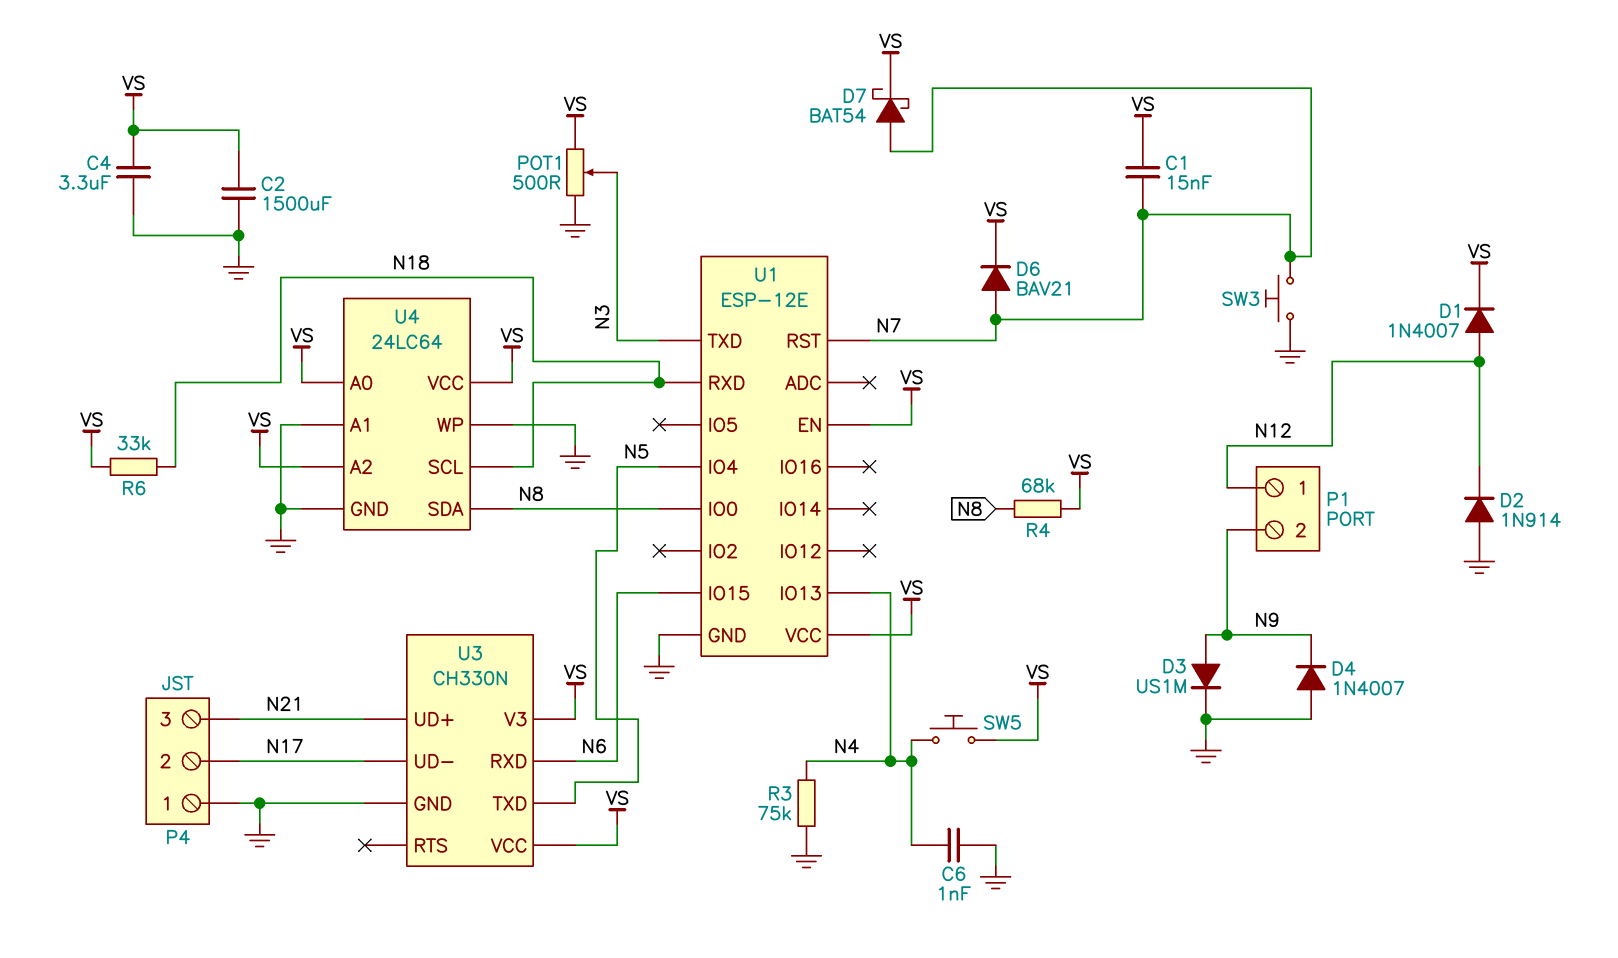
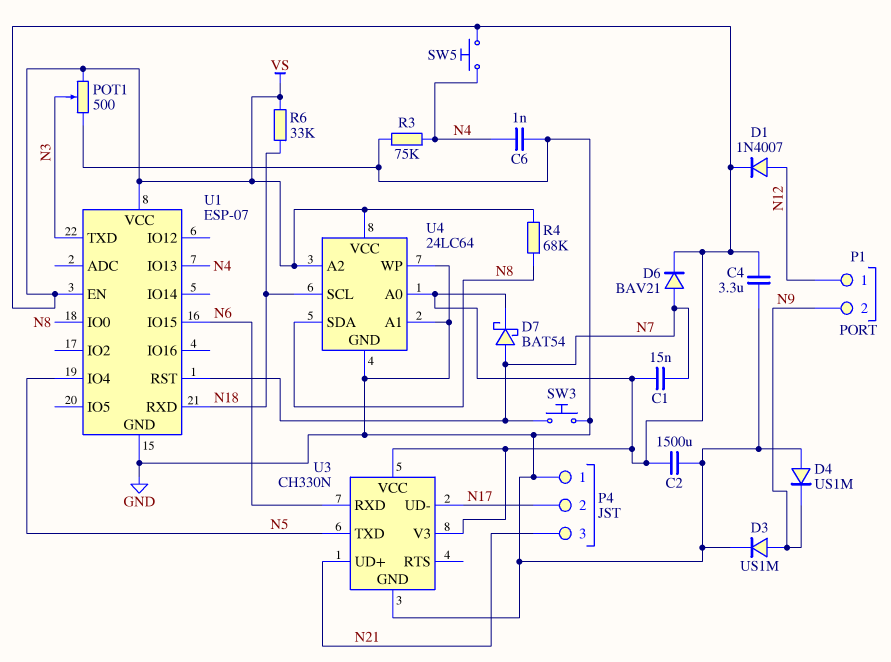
D2: diode 1N914 (A GND, K N12) -> none
D4: diode 1N4007 (A GND, K N9) -> diode US1M (A GND, K N9)
U1: ESP-12E -> ESP-07

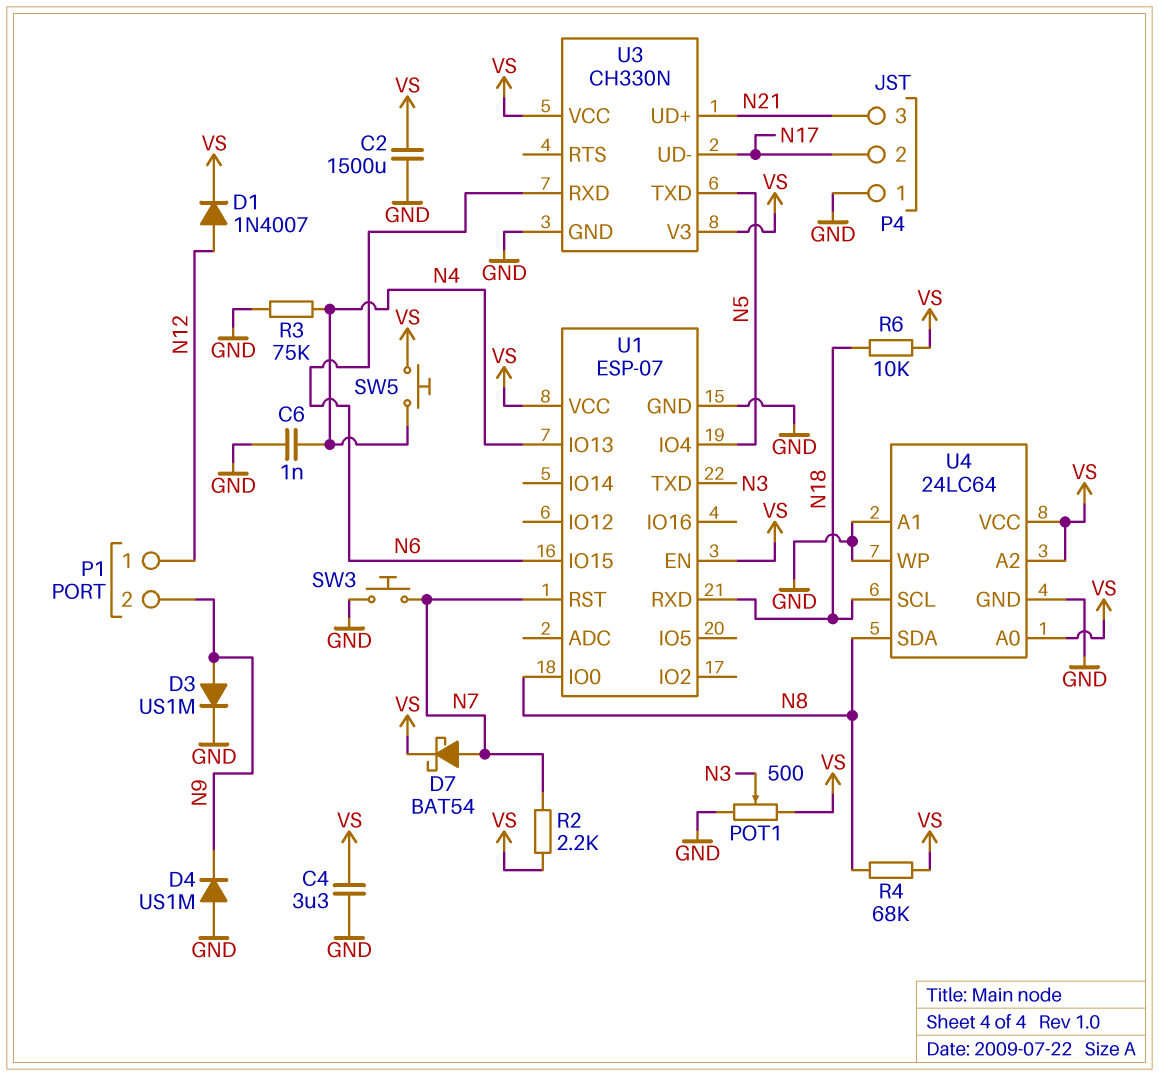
C1: 15nF (N7, VS) -> none
D6: diode BAV21 (A N7, K VS) -> none
R2: none -> 2.2k (N7, VS)
R6: 33k (N18, VS) -> 10k (N18, VS)

